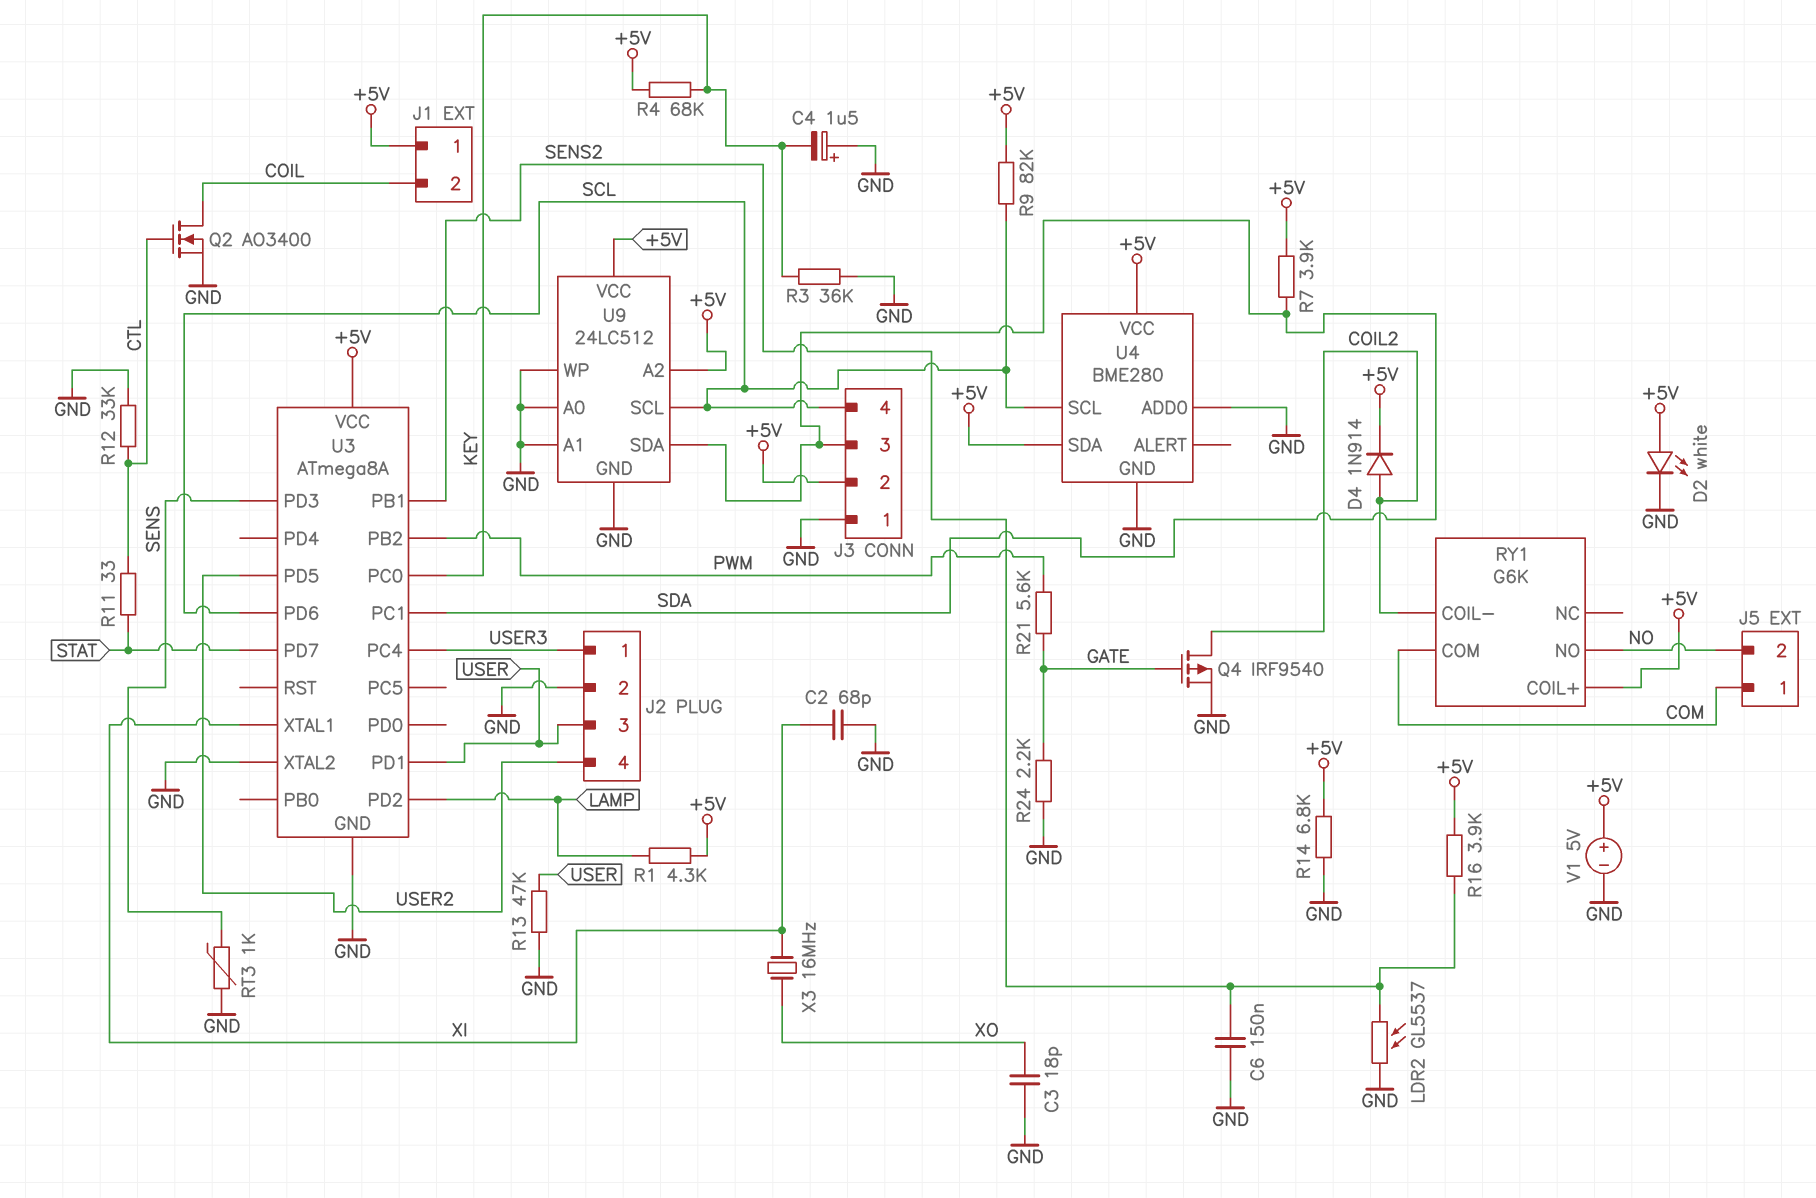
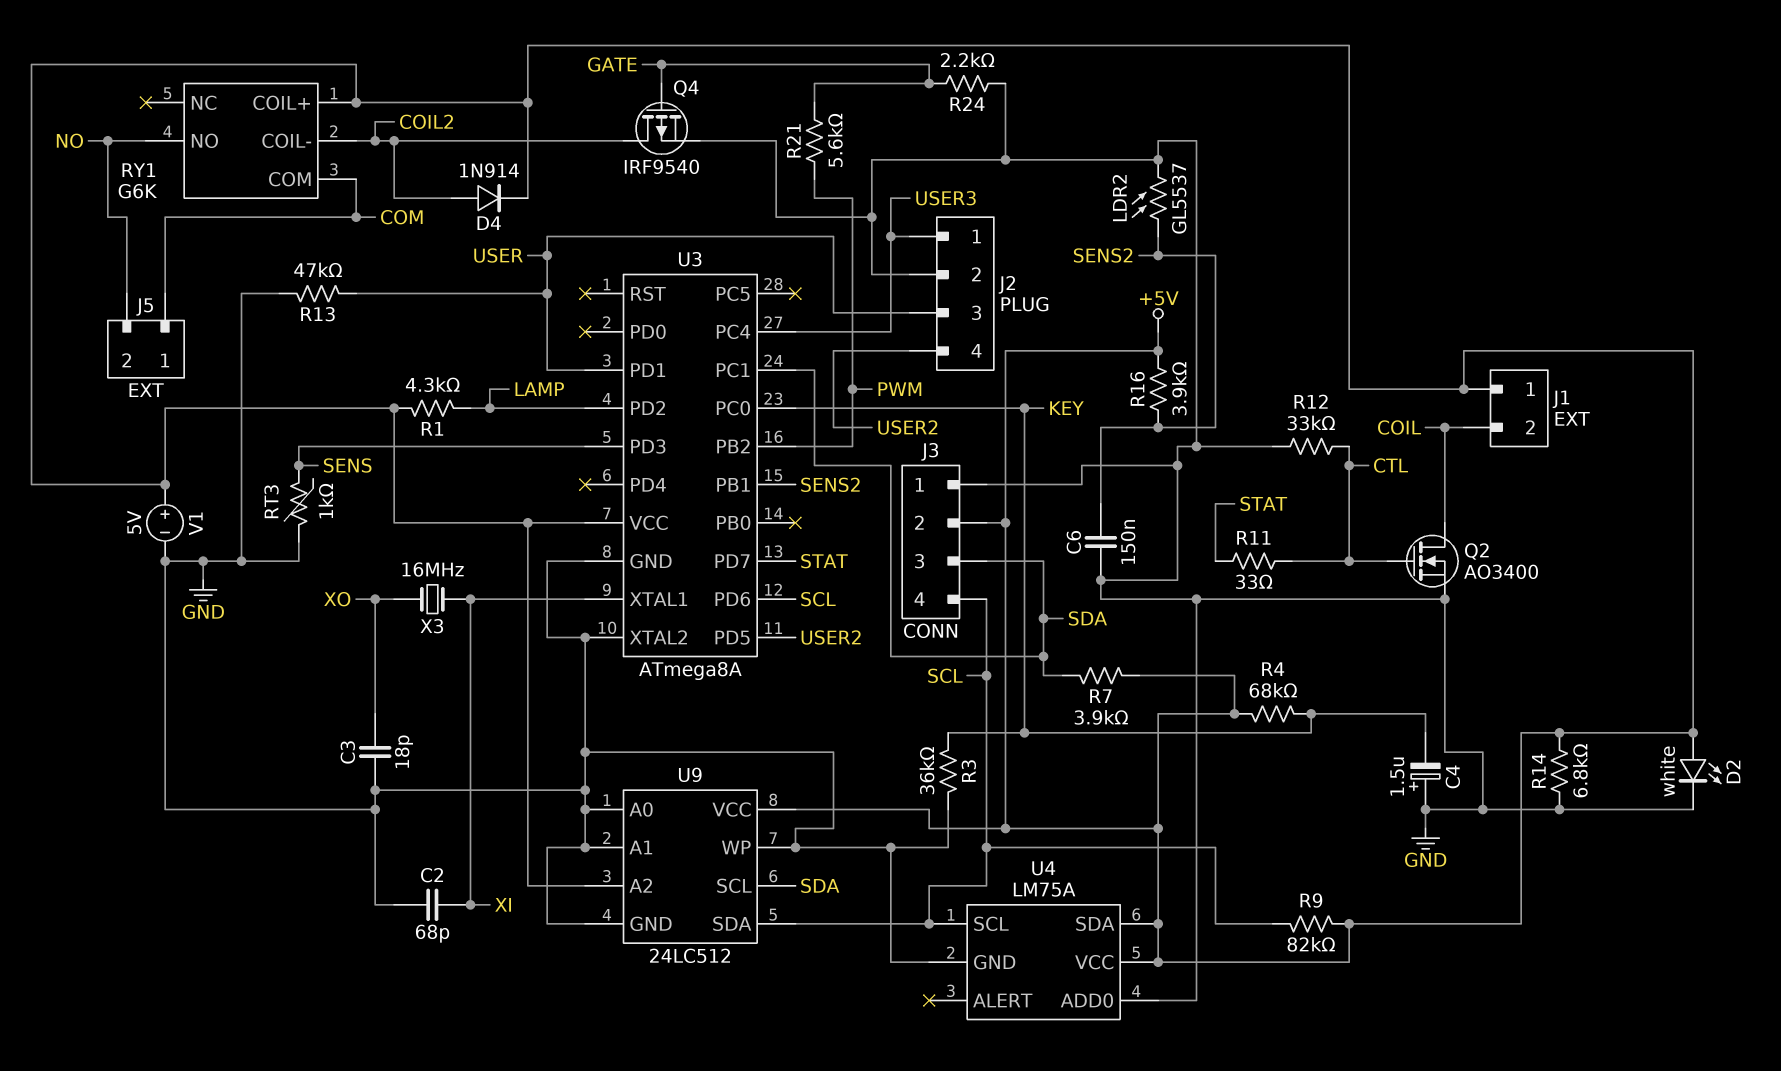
U4: BME280 -> LM75A
U9 pin SCL: SCL -> SDA
U9 pin SDA: SDA -> SCL

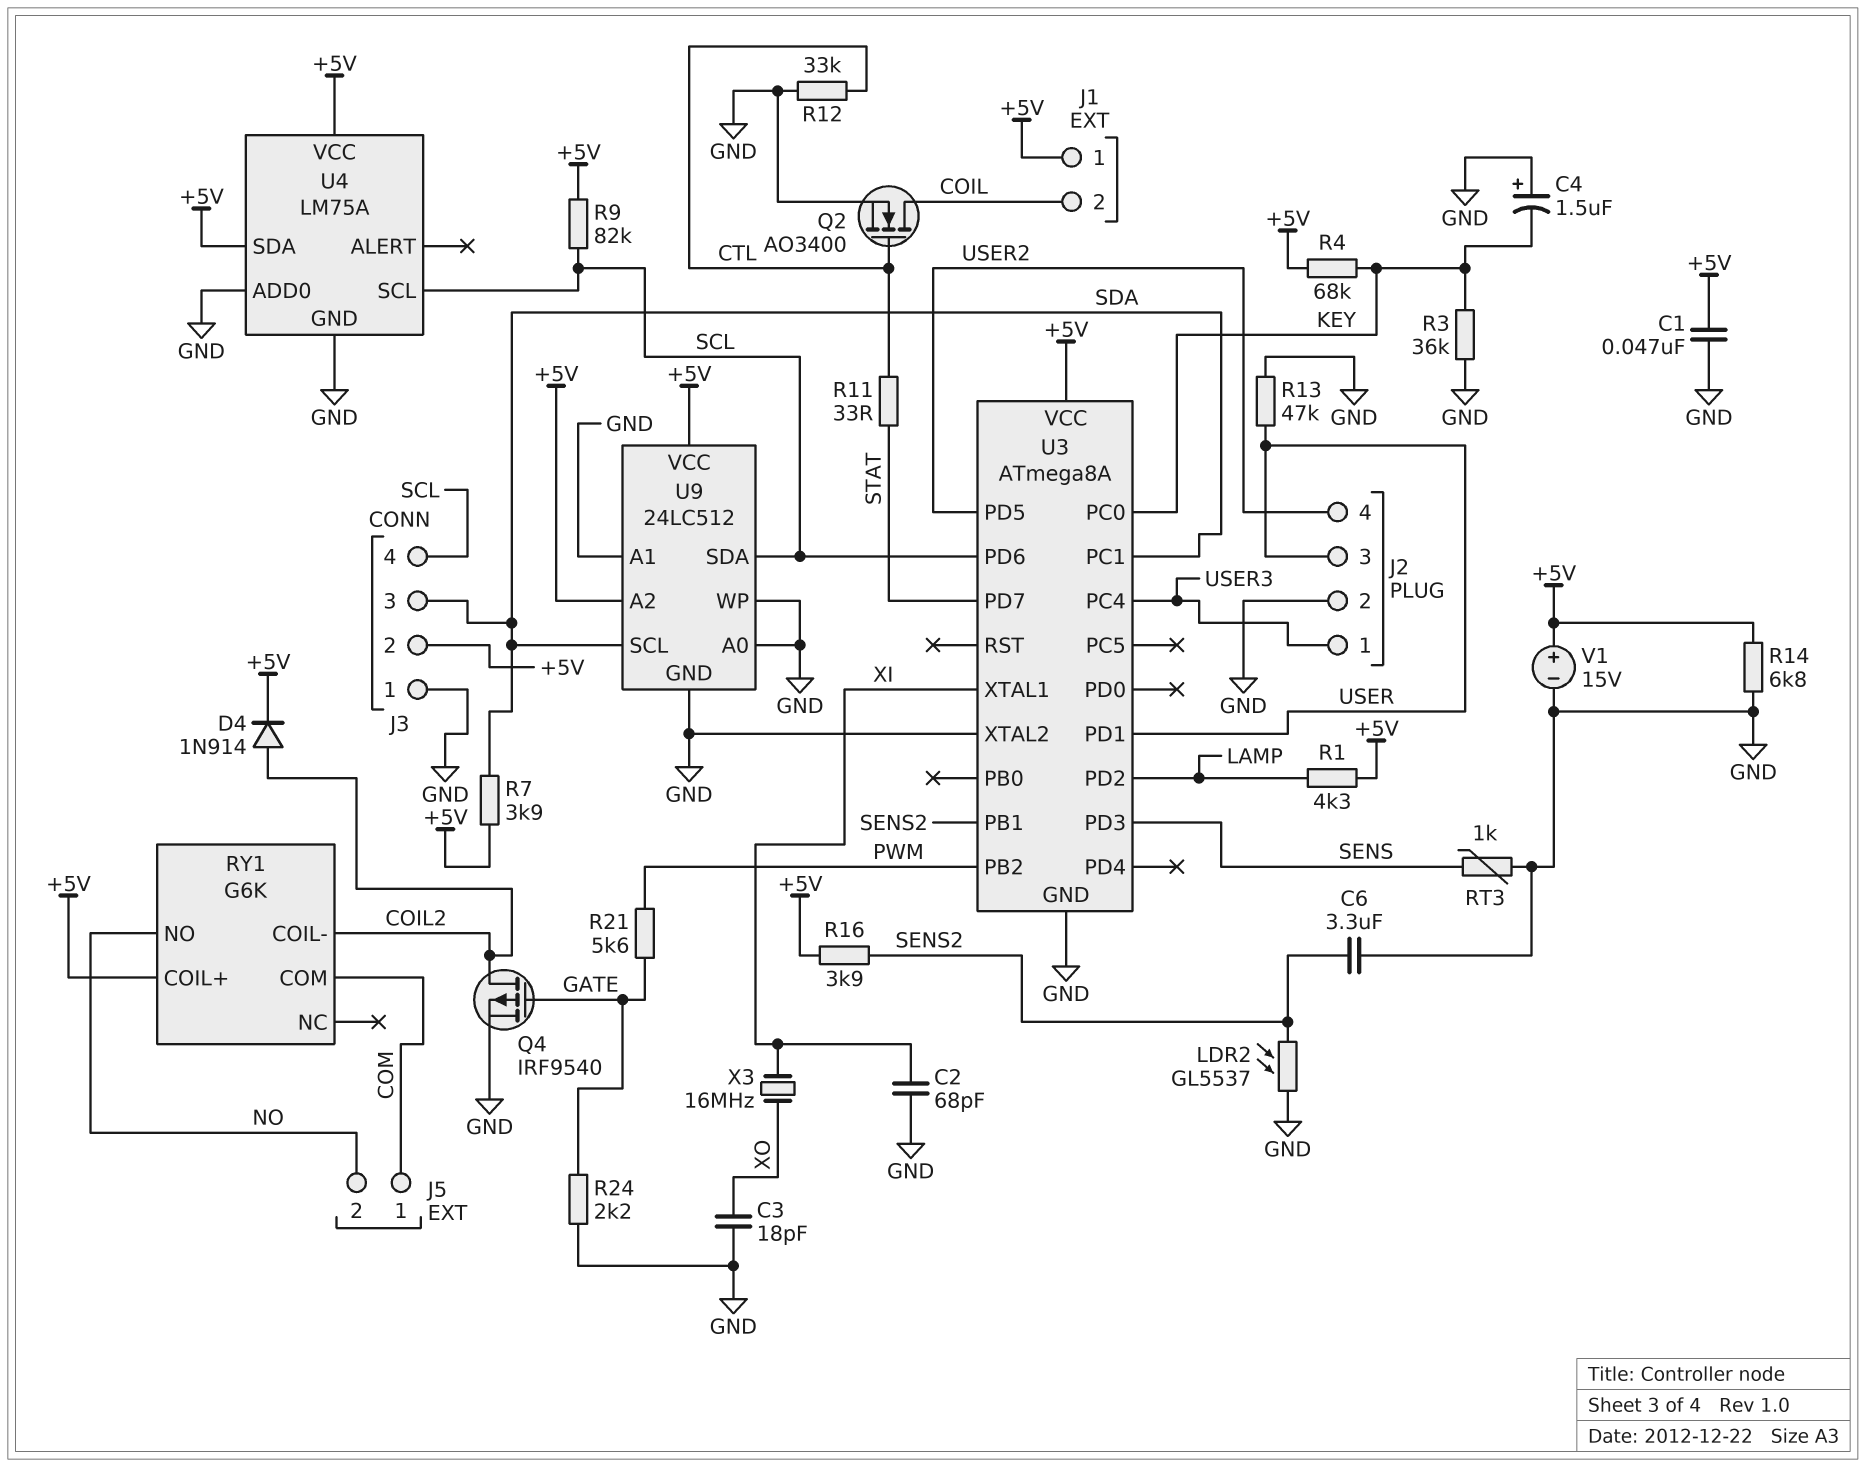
C1: none -> 47nF (+5V, GND)
C6: 150nF (GND, SENS2) -> 3.3uF (GND, SENS2)
D2: LED white (A +5V, K GND) -> none
V1: 5V (plus +5V, minus GND) -> 15V (plus +5V, minus GND)

